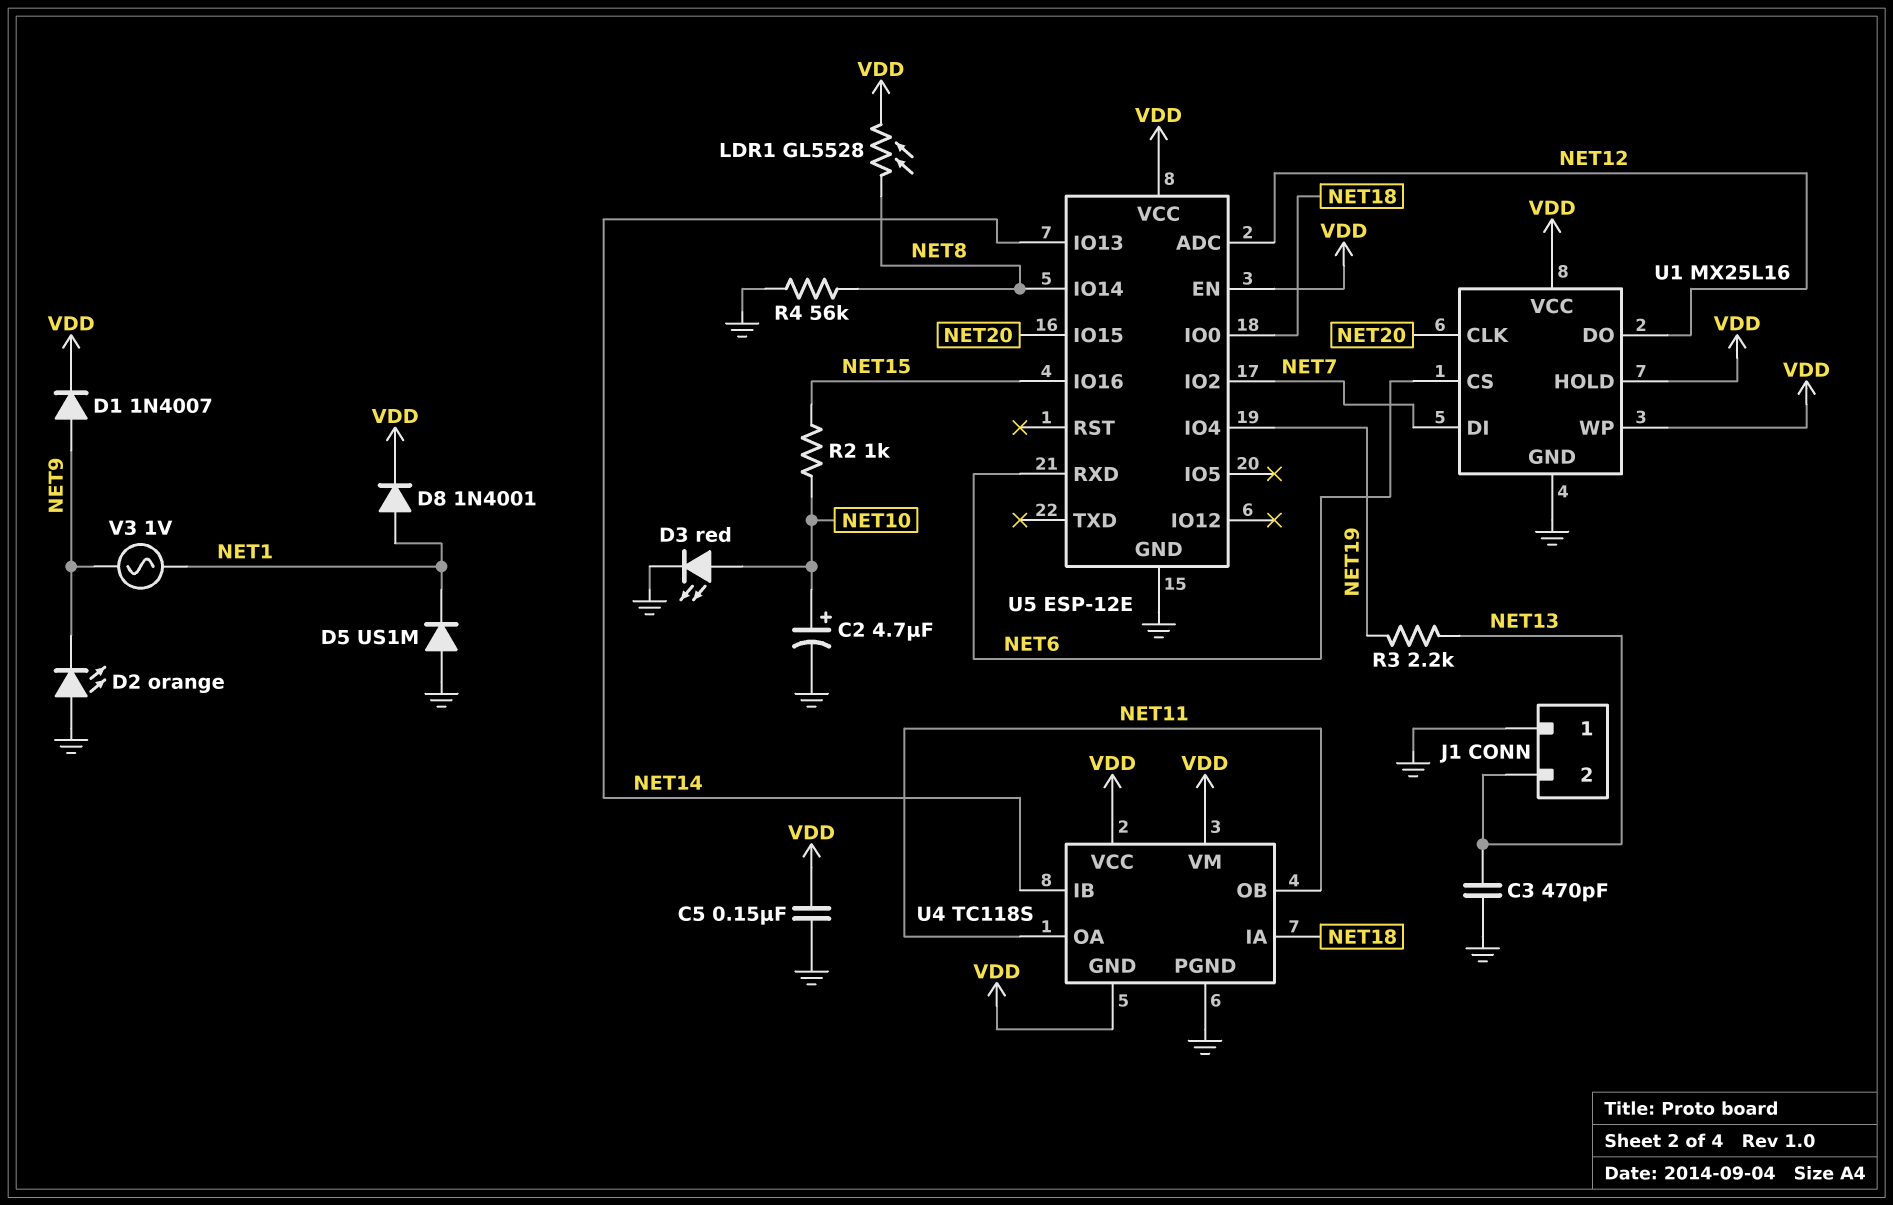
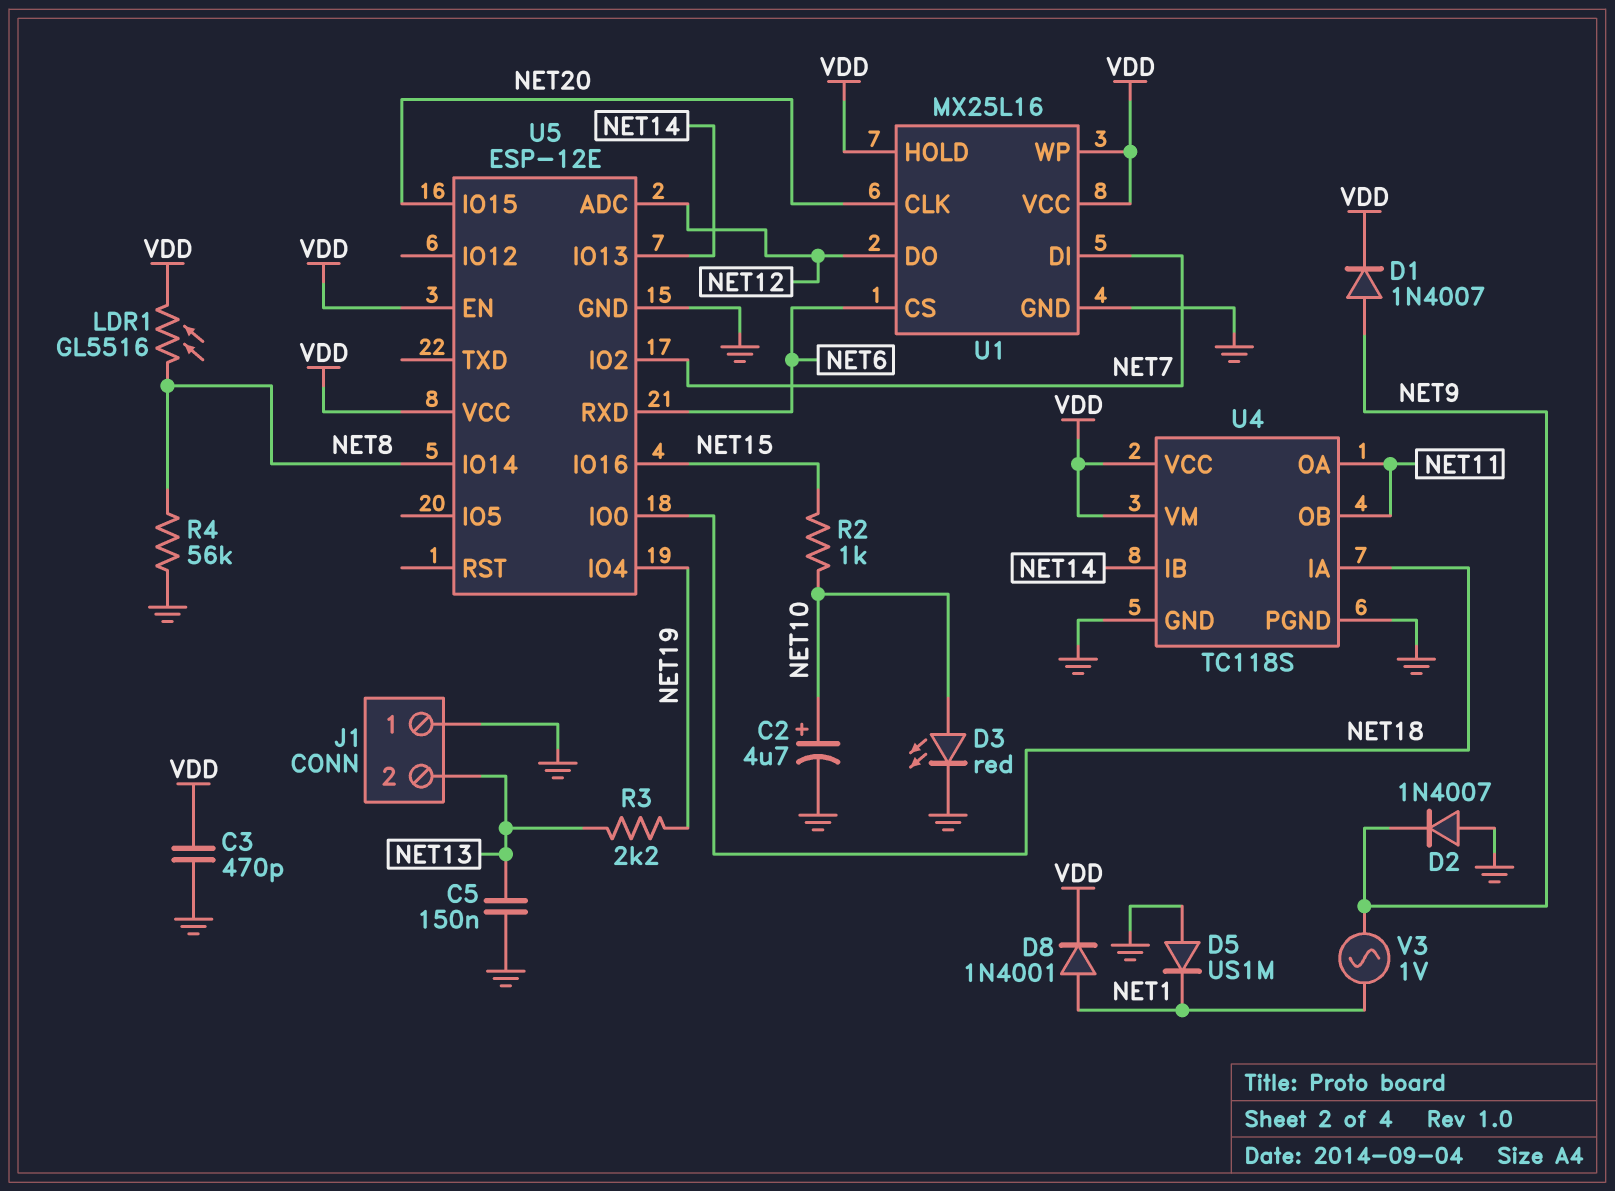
C3: 470pF (GND, NET13) -> 470pF (GND, VDD)
C5: 150nF (GND, VDD) -> 150nF (GND, NET13)
D2: LED orange (A GND, K NET9) -> diode 1N4007 (A GND, K NET9)
LDR1: GL5528 (NET8, VDD) -> GL5516 (NET8, VDD)
U4 pin GND: VDD -> GND

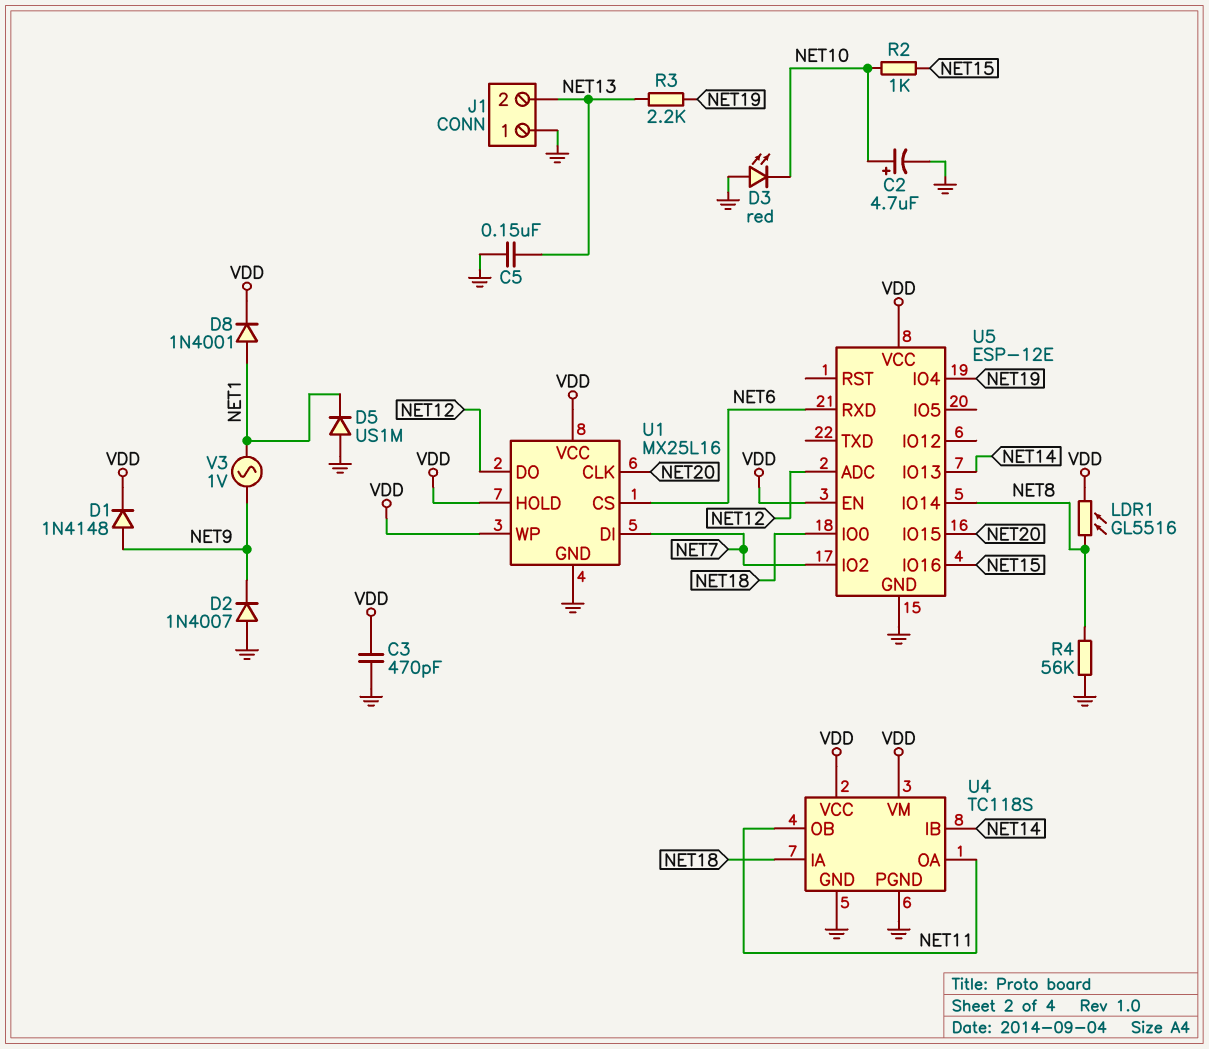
D1: diode 1N4007 (A NET9, K VDD) -> diode 1N4148 (A NET9, K VDD)
D3: LED red (A NET10, K GND) -> LED red (A GND, K NET10)

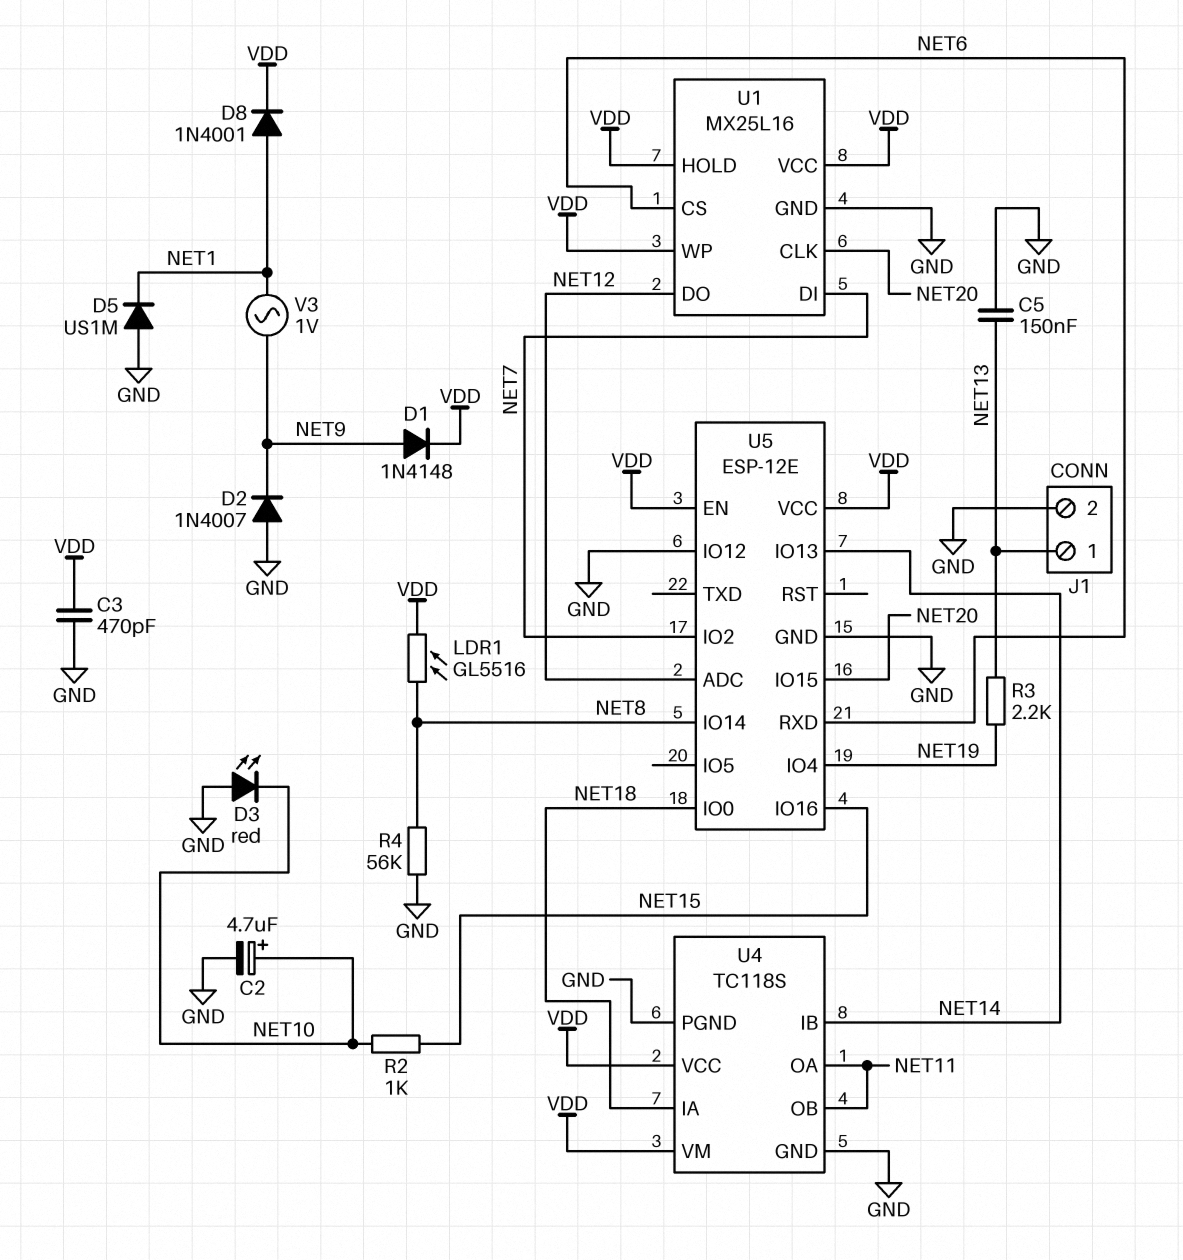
J1 pin 1: GND -> NET13
J1 pin 2: NET13 -> GND
U5 pin IO12: none -> GND

